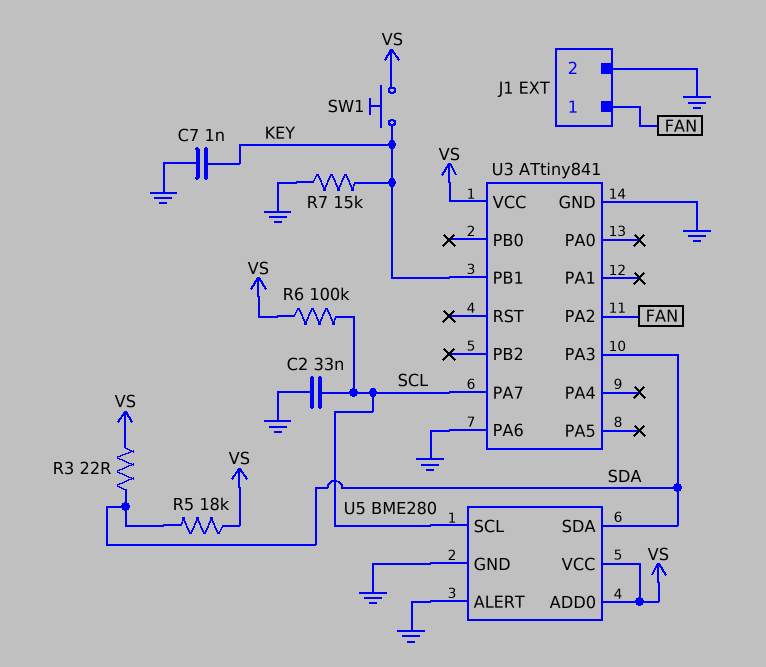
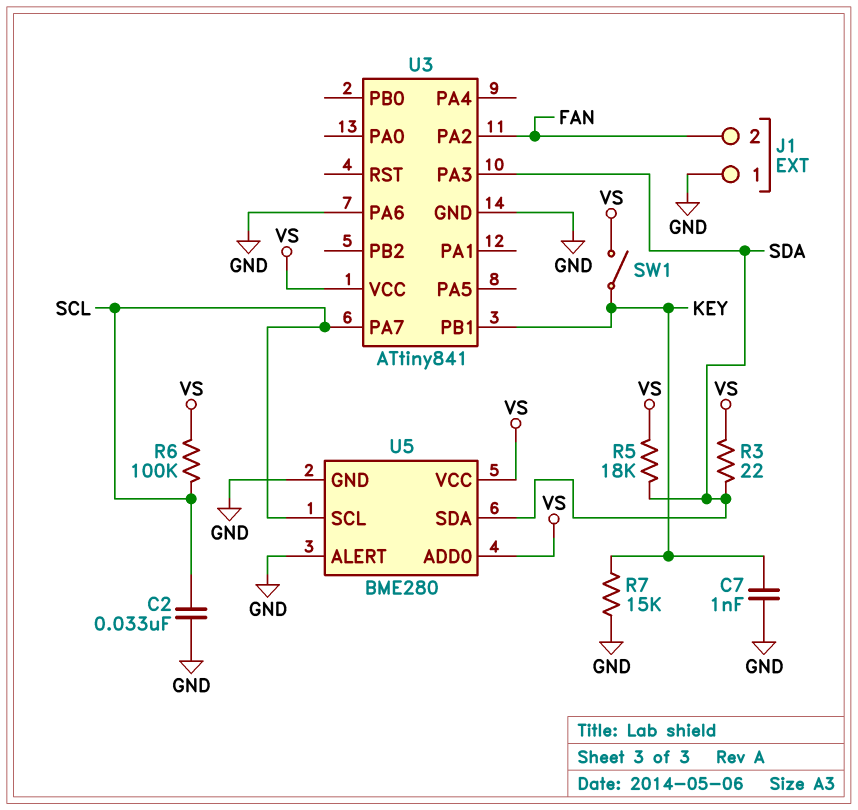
J1 pin 1: FAN -> GND
J1 pin 2: GND -> FAN
SW1: button (KEY, VS) -> switch (KEY, VS)

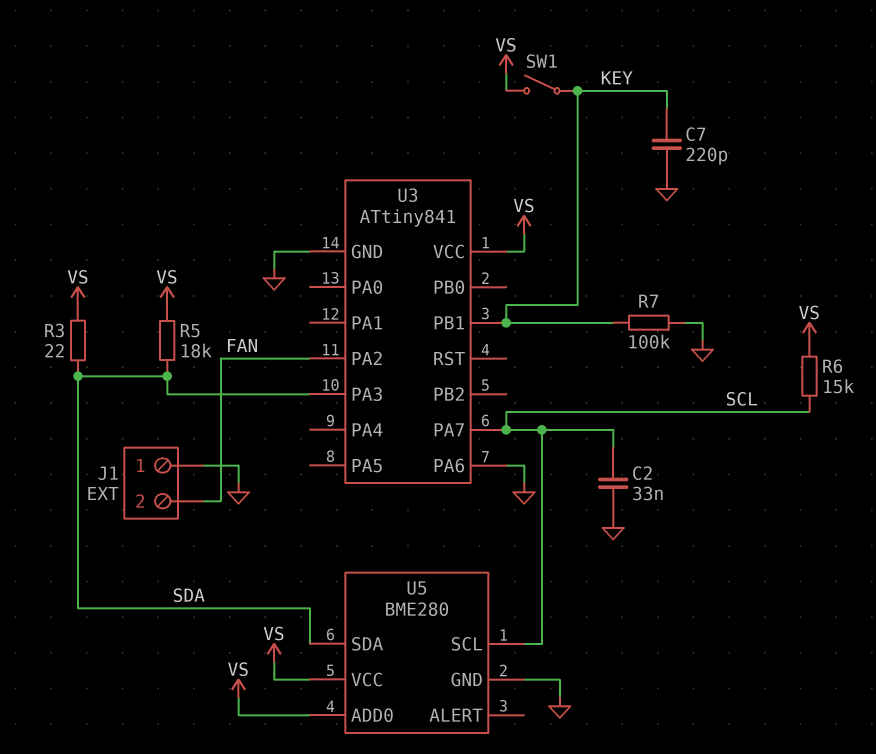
C7: 1nF (GND, KEY) -> 220pF (GND, KEY)
R6: 100k (SCL, VS) -> 15k (SCL, VS)
R7: 15k (GND, KEY) -> 100k (GND, KEY)
U5 pin ALERT: GND -> none

